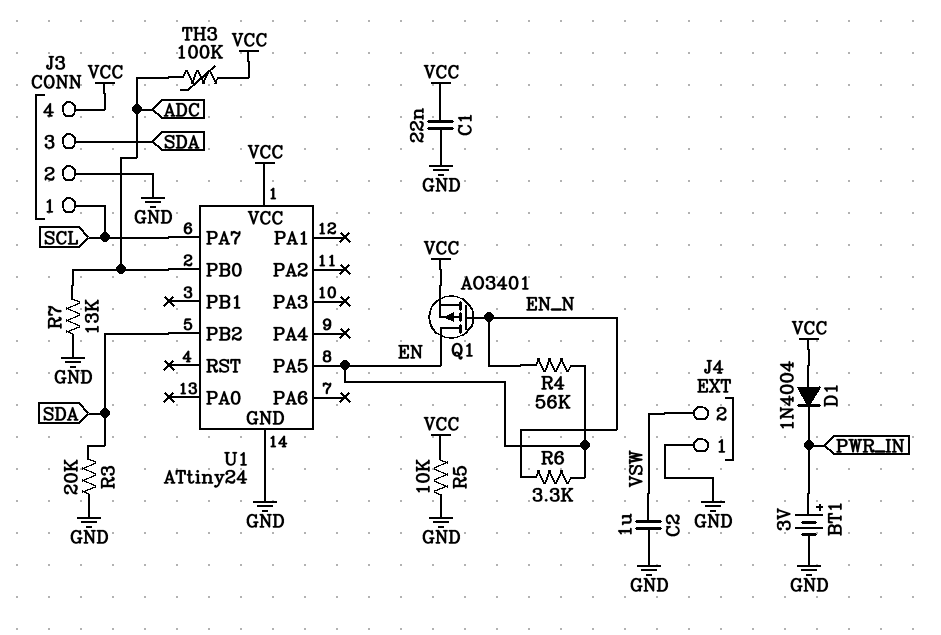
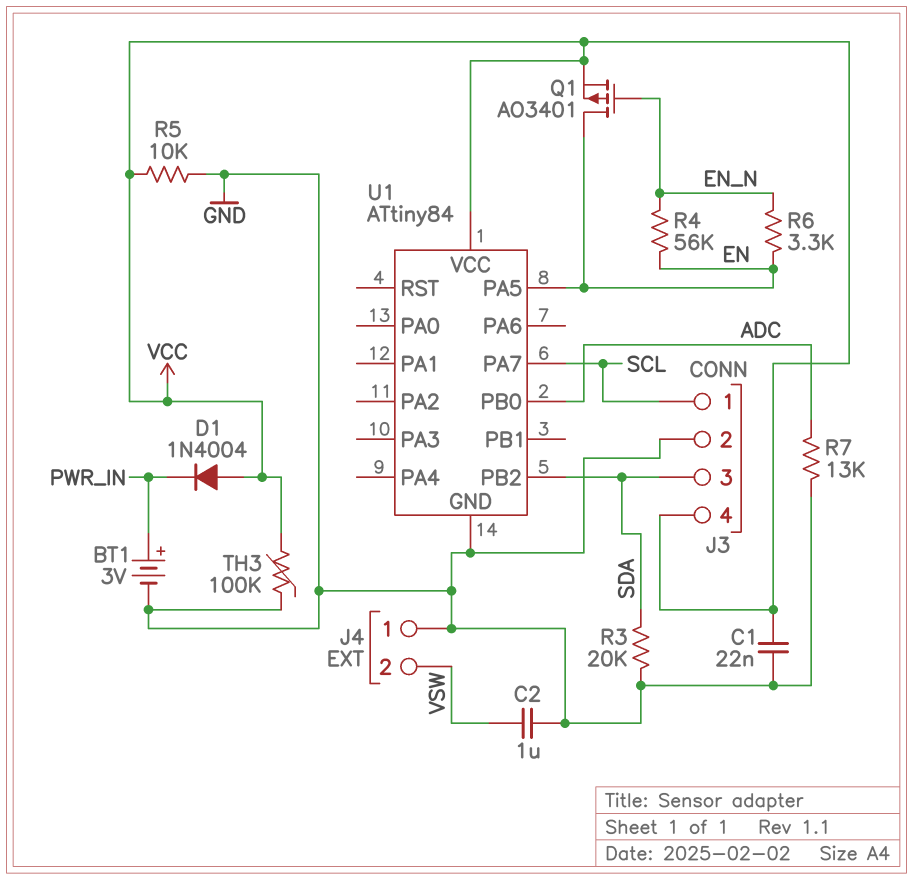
TH3: 100k (ADC, VCC) -> 100k (GND, VCC)
U1: ATtiny24 -> ATtiny84

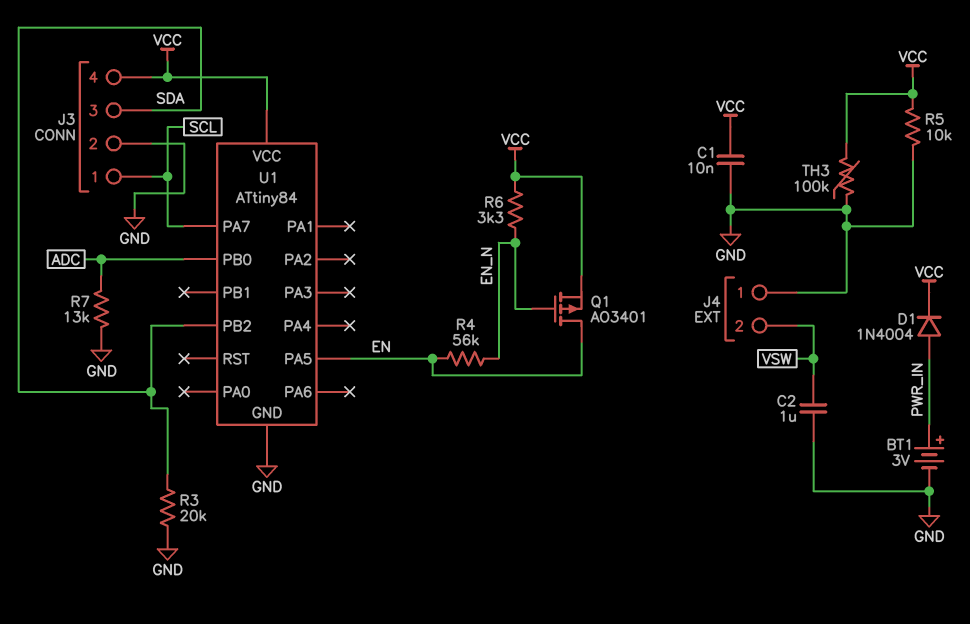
C1: 22nF (GND, VCC) -> 10nF (GND, VCC)
D1: diode 1N4004 (A VCC, K PWR_IN) -> diode 1N4004 (A PWR_IN, K VCC)
R6: 3.3k (EN, EN_N) -> 3.3k (EN_N, VCC)

